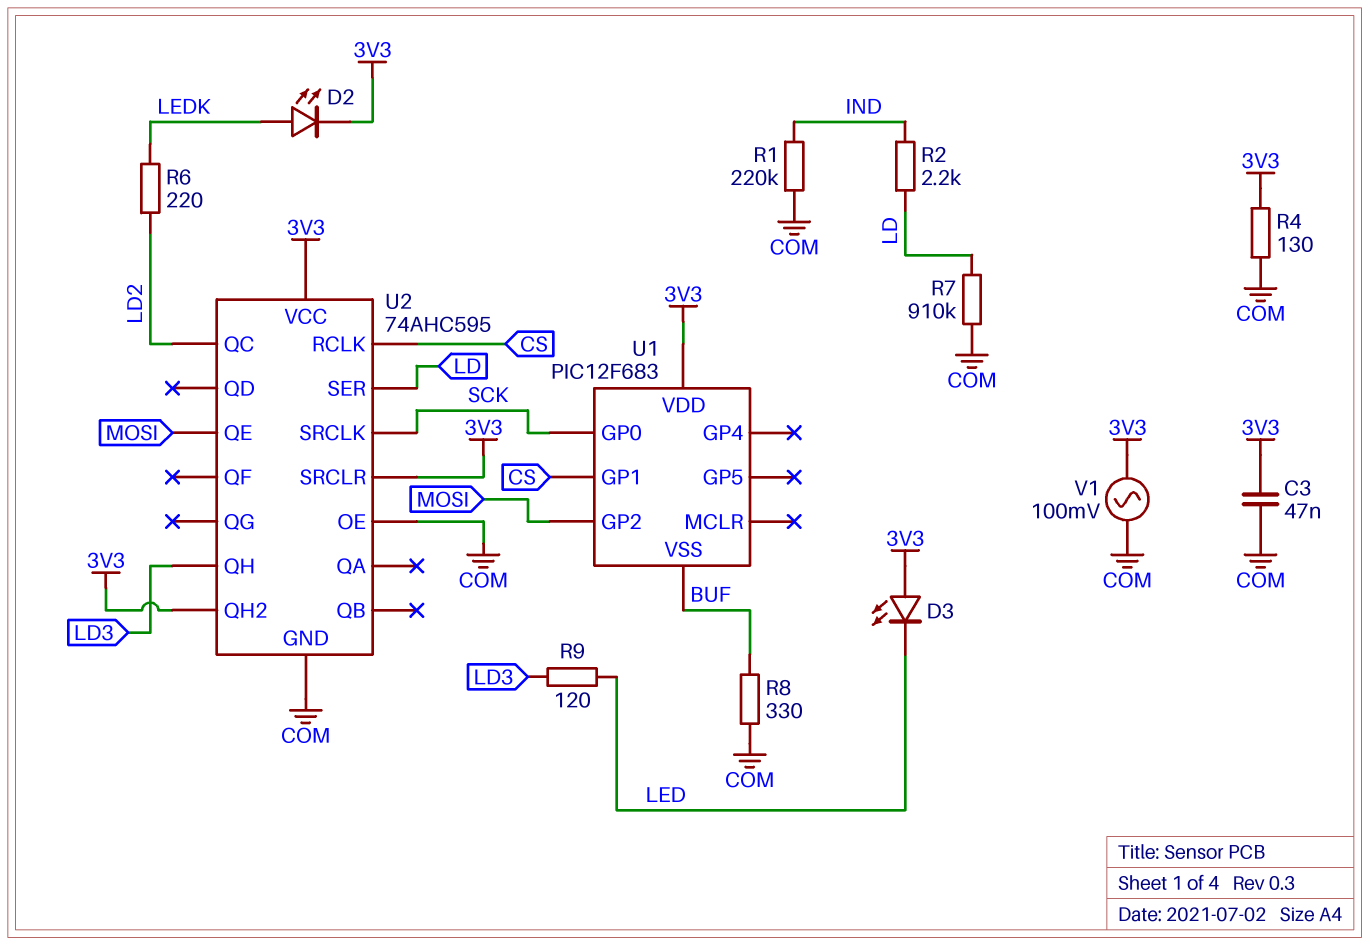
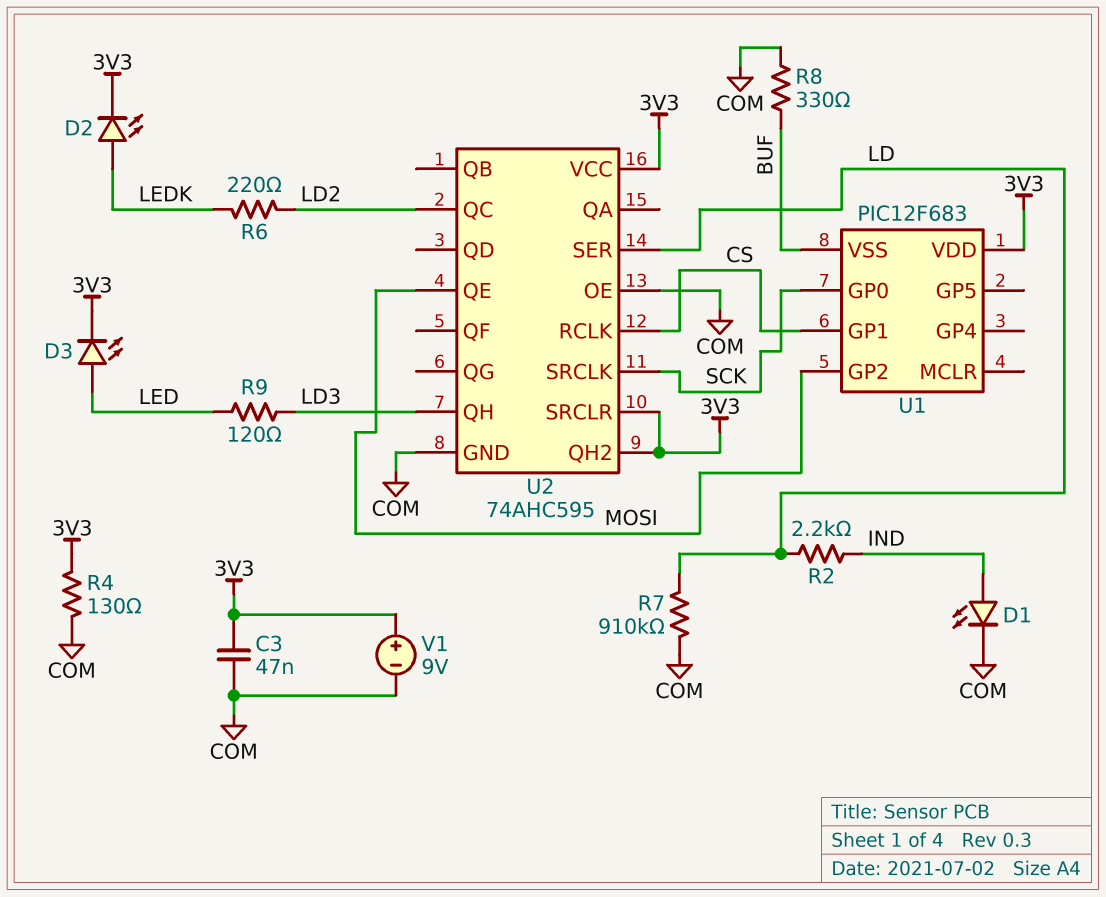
D1: none -> LED (A IND, K COM)
D3: LED (A 3V3, K LED) -> LED (A LED, K 3V3)
R1: 220k (COM, IND) -> none
V1: AC 100mV (3V3, COM) -> 9V (plus 3V3, minus COM)

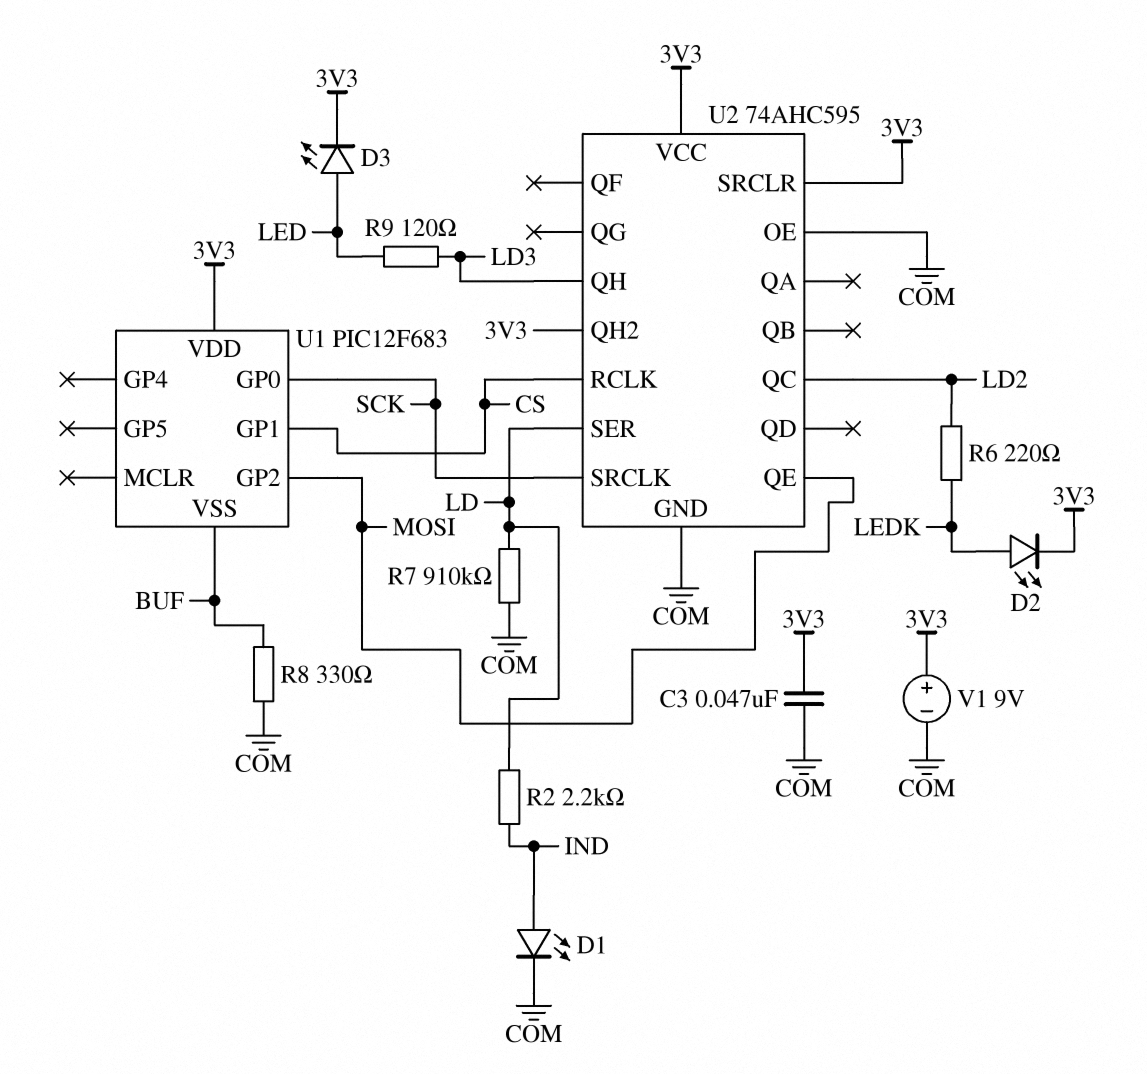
R4: 130 (3V3, COM) -> none

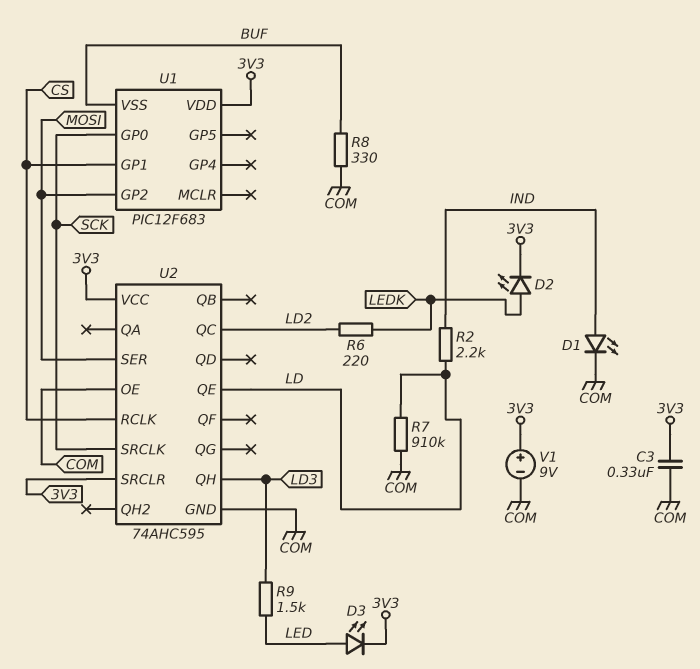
C3: 47nF (3V3, COM) -> 330nF (3V3, COM)
R9: 120 (LD3, LED) -> 1.5k (LD3, LED)
U2 pin QE: MOSI -> LD
U2 pin QH2: 3V3 -> none
U2 pin SER: LD -> MOSI

